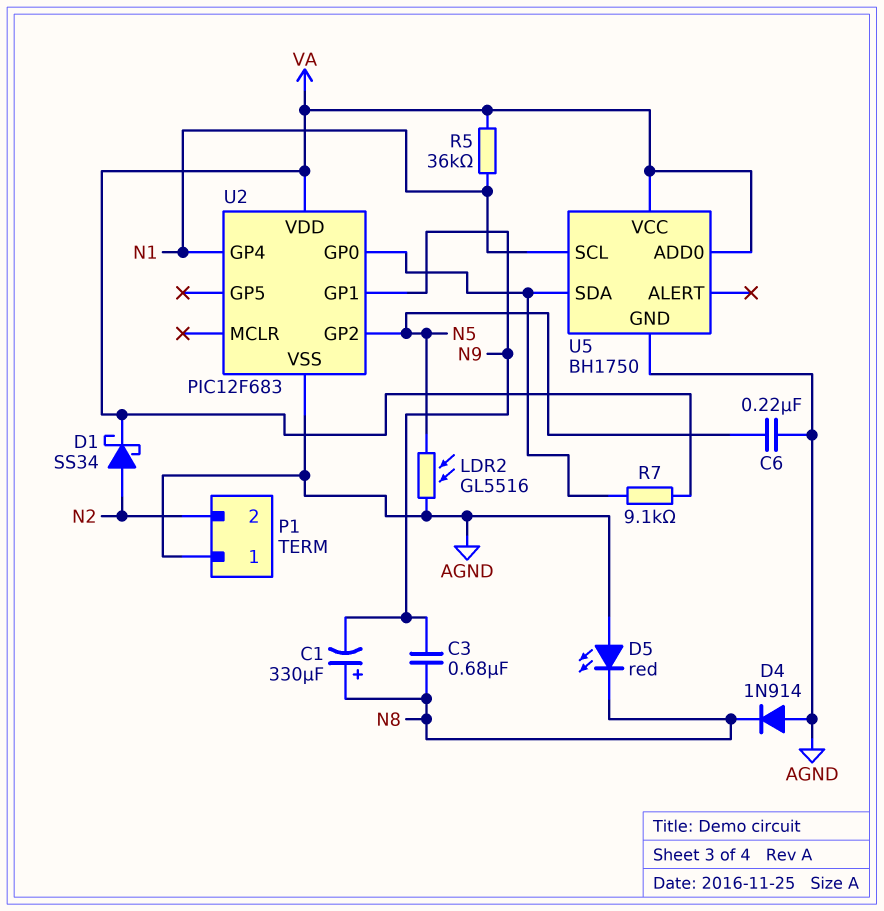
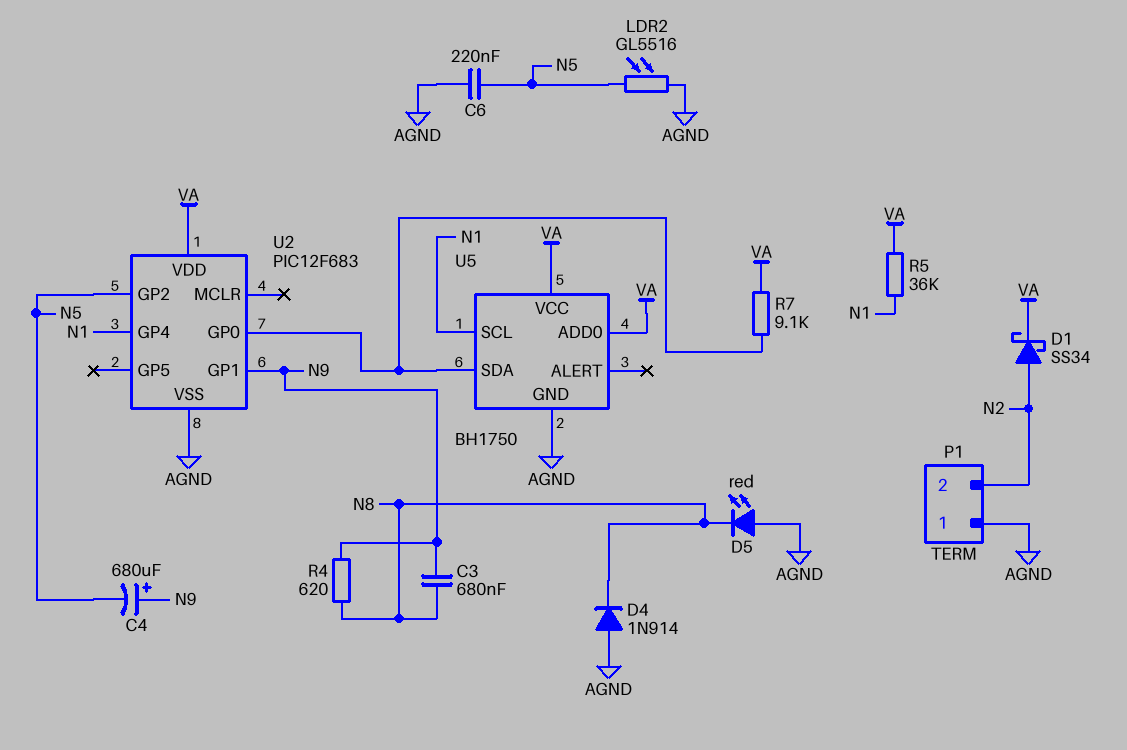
C1: 330uF (plus N8, minus N9) -> none
C4: none -> 680uF (plus N9, minus N5)
R4: none -> 620 (N8, N9)

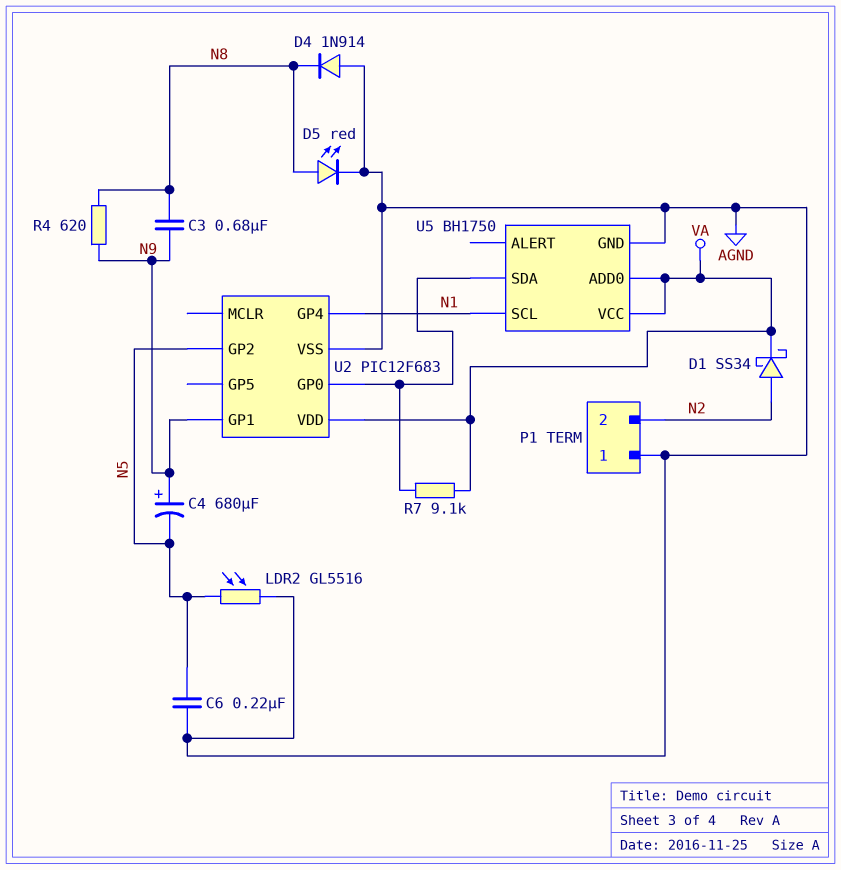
D5: LED red (A AGND, K N8) -> LED red (A N8, K AGND)
R5: 36k (N1, VA) -> none

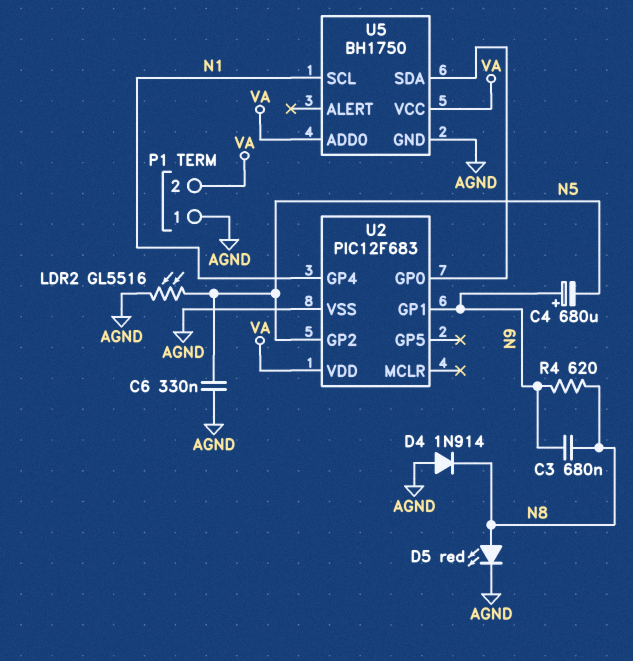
C6: 220nF (AGND, N5) -> 330nF (AGND, N5)
D1: schottky SS34 (A N2, K VA) -> none
P1 pin 2: N2 -> VA
R7: 9.1k (U2/GP0, VA) -> none

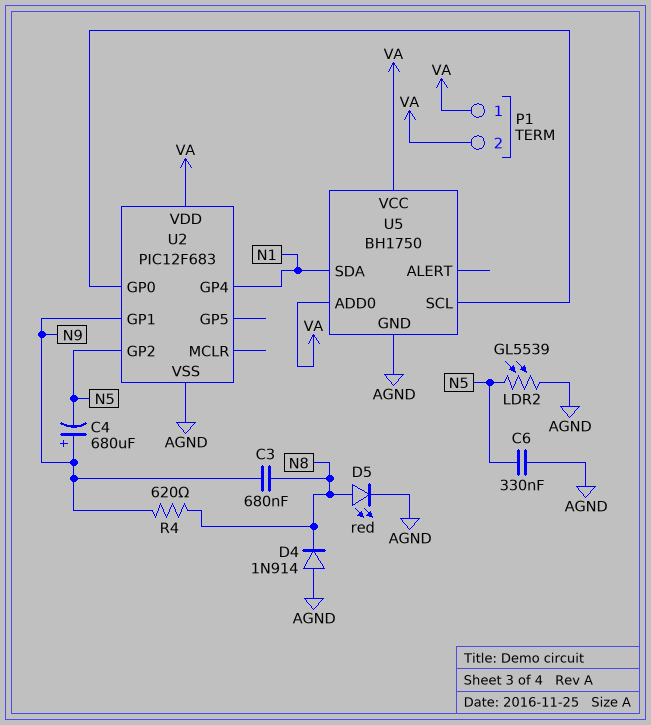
LDR2: GL5516 (AGND, N5) -> GL5539 (AGND, N5)
P1 pin 1: AGND -> VA
U5 pin SCL: N1 -> U2/GP0
U5 pin SDA: U2/GP0 -> N1

